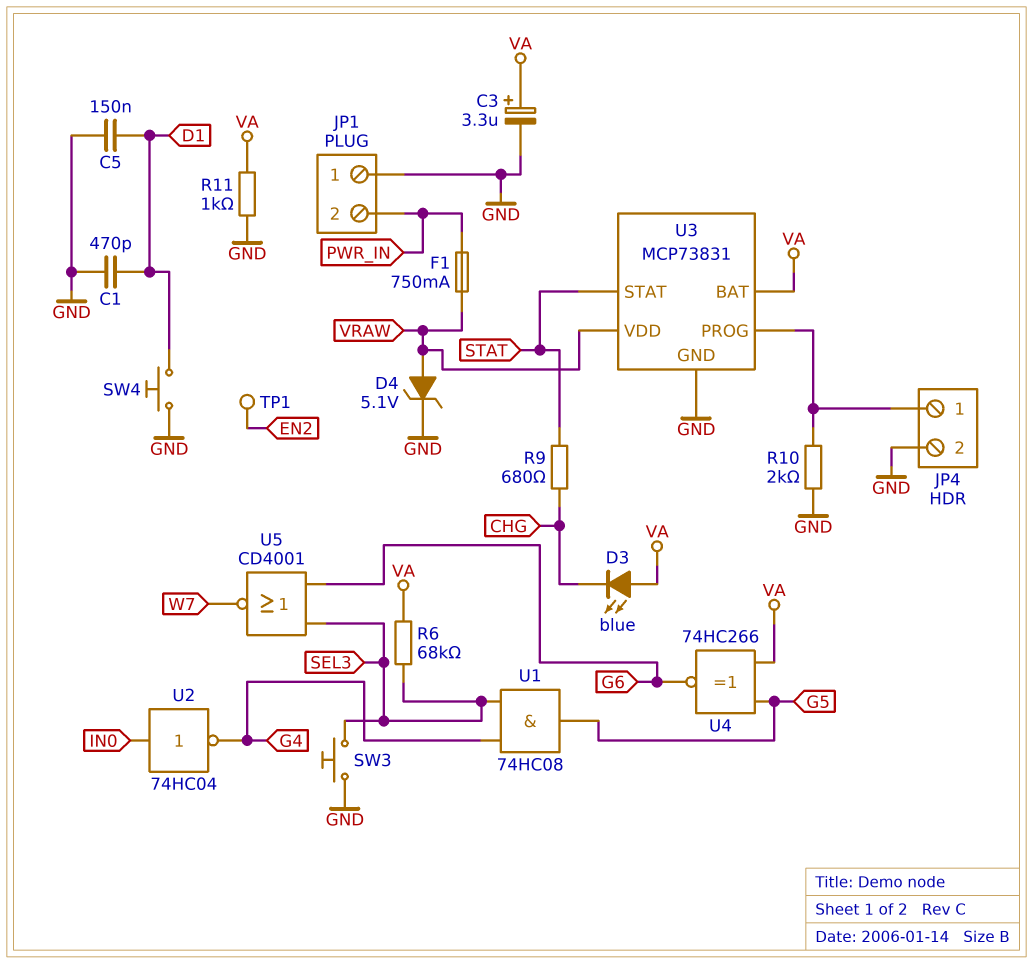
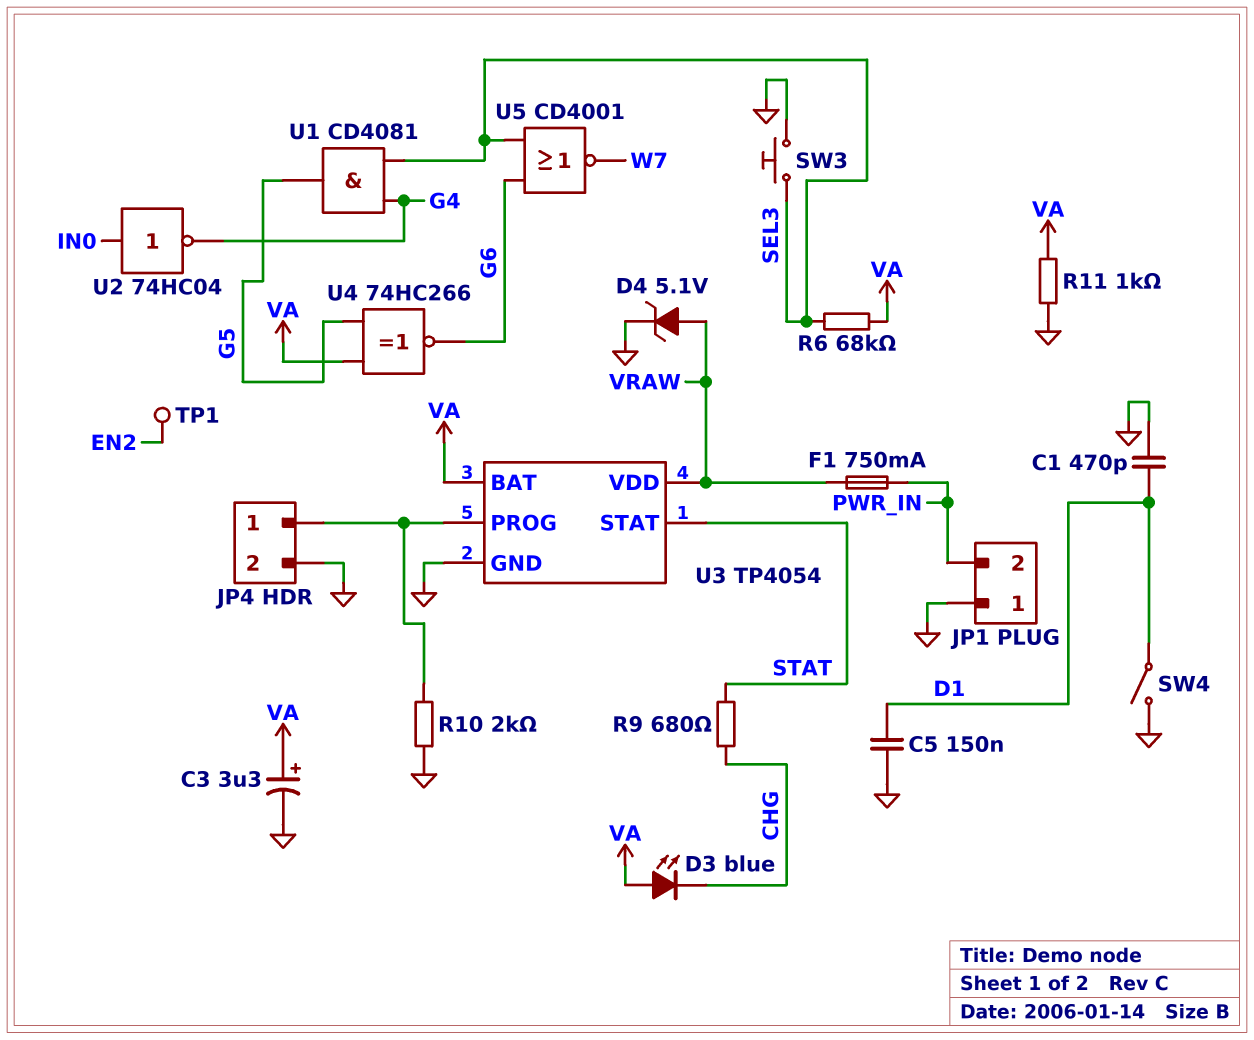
SW4: button (D1, GND) -> switch (D1, GND)
U1: AND 74HC08 (in G4, in SEL3, out G5) -> AND CD4081 (in G4, in SEL3, out G5)
U3: MCP73831 -> TP4054

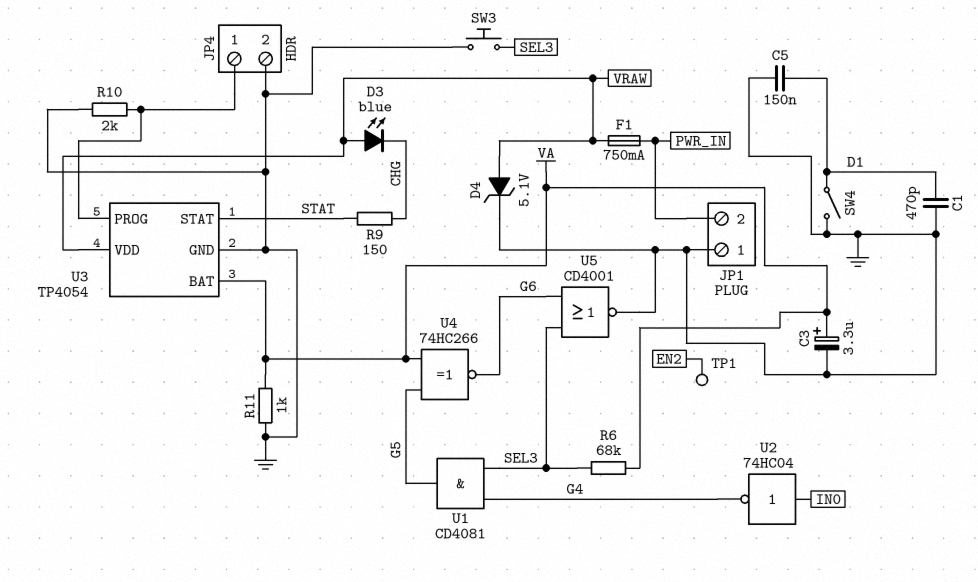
D3: LED blue (A VA, K CHG) -> LED blue (A VRAW, K CHG)
R9: 680 (CHG, STAT) -> 150 (CHG, STAT)
U5: NOR CD4001 (in G6, in SEL3, out W7) -> NOR CD4001 (in G6, in SEL3, out GND)

